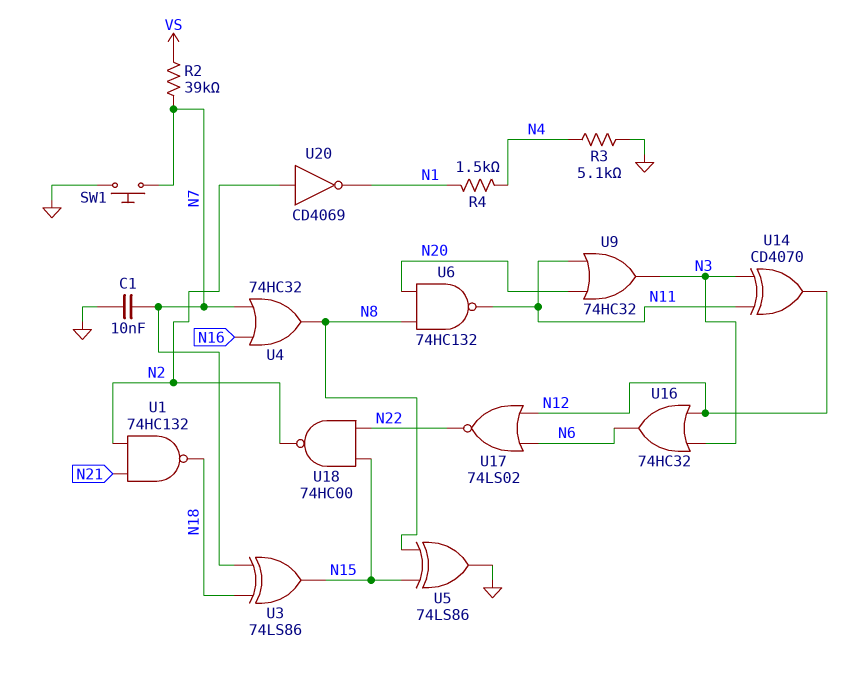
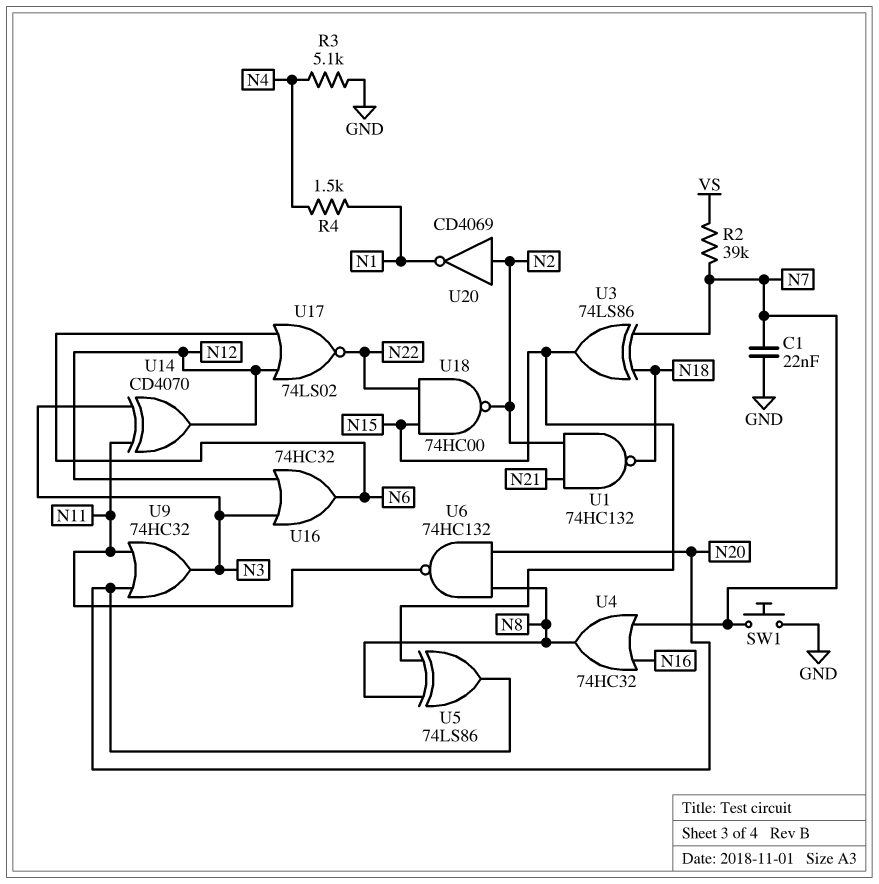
C1: 10nF (GND, N7) -> 22nF (GND, N7)
U5: XOR 74LS86 (in N8, in N15, out GND) -> XOR 74LS86 (in N8, in N15, out N20)

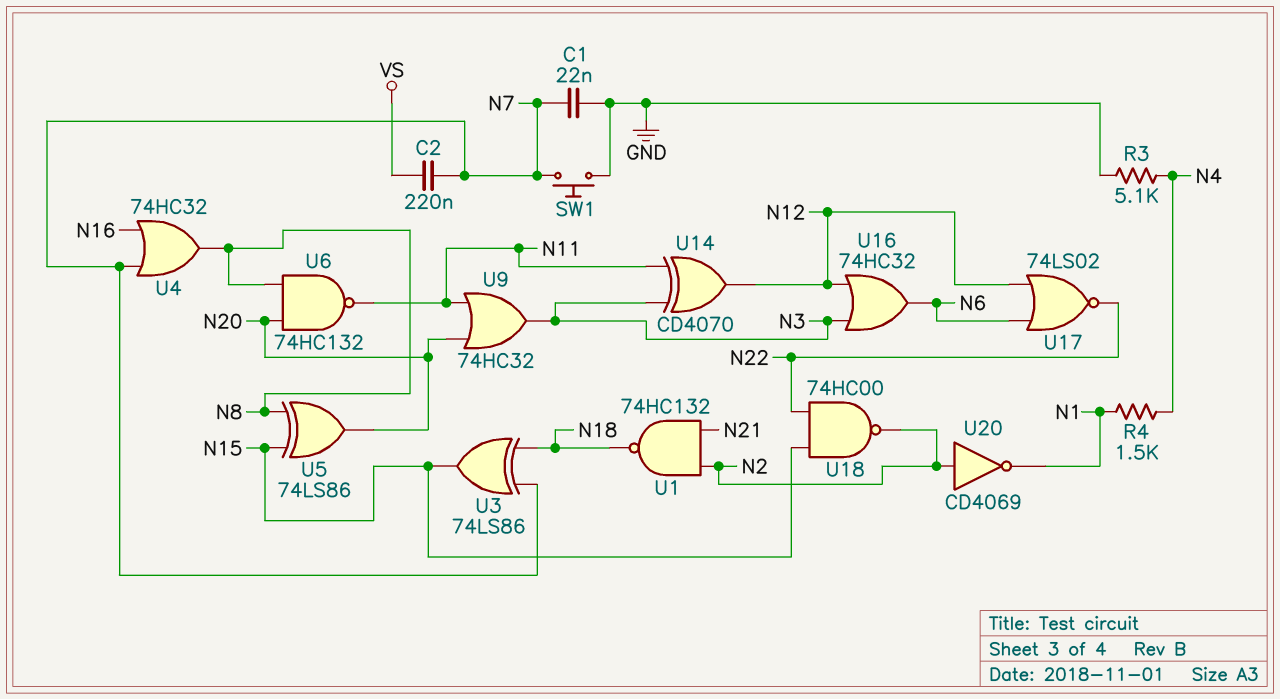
C2: none -> 220nF (N7, VS)
R2: 39k (N7, VS) -> none

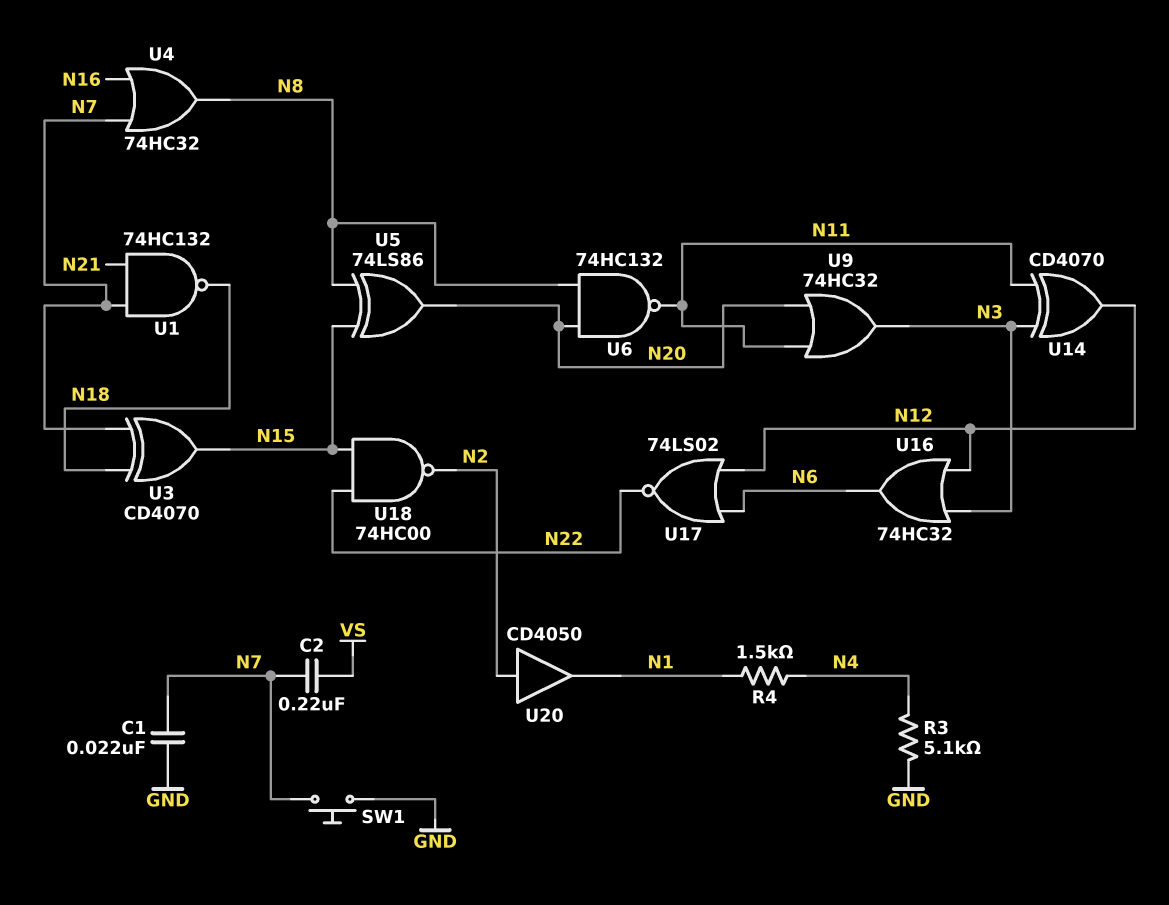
U1: NAND 74HC132 (in N2, in N21, out N18) -> NAND 74HC132 (in N7, in N21, out N18)
U3: XOR 74LS86 (in N7, in N18, out N15) -> XOR CD4070 (in N7, in N18, out N15)
U20: NOT CD4069 (in N2, out N1) -> buffer CD4050 (in N2, out N1)

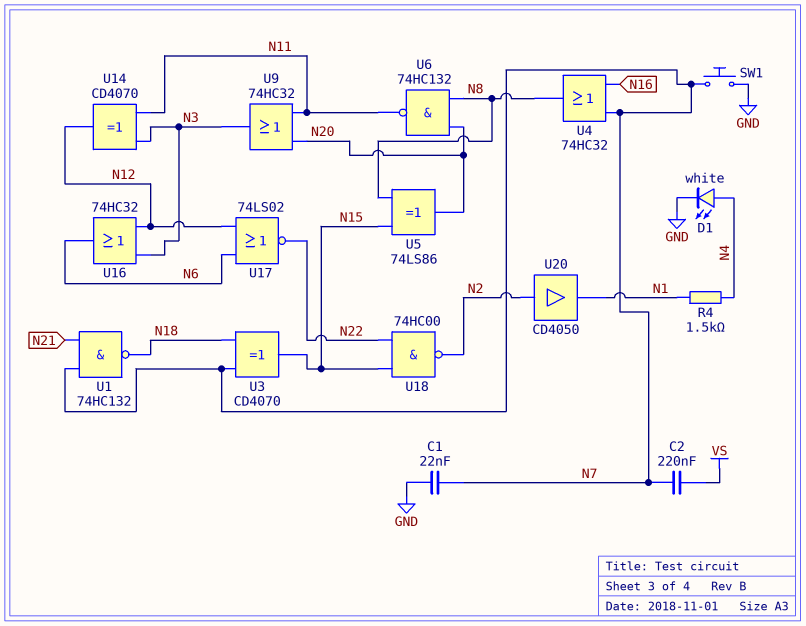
D1: none -> LED white (A N4, K GND)
R3: 5.1k (GND, N4) -> none

